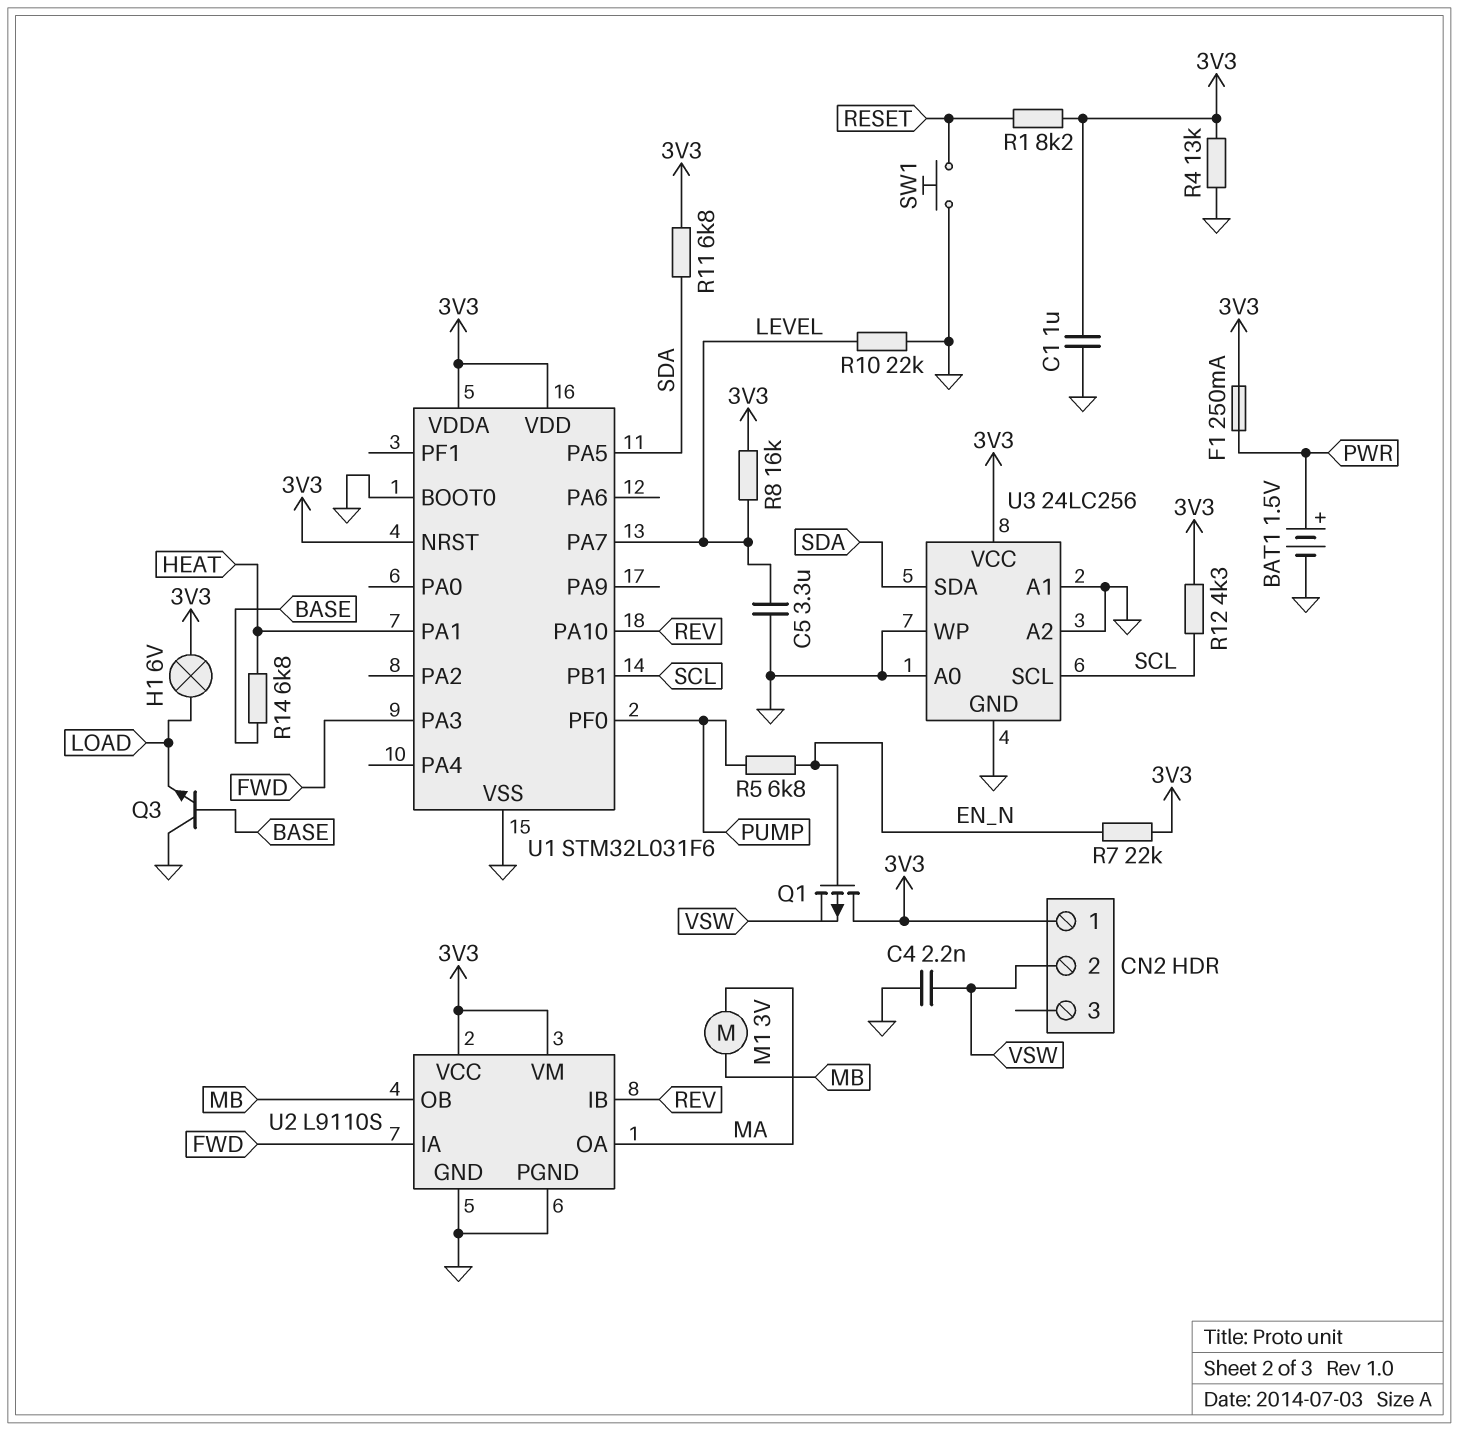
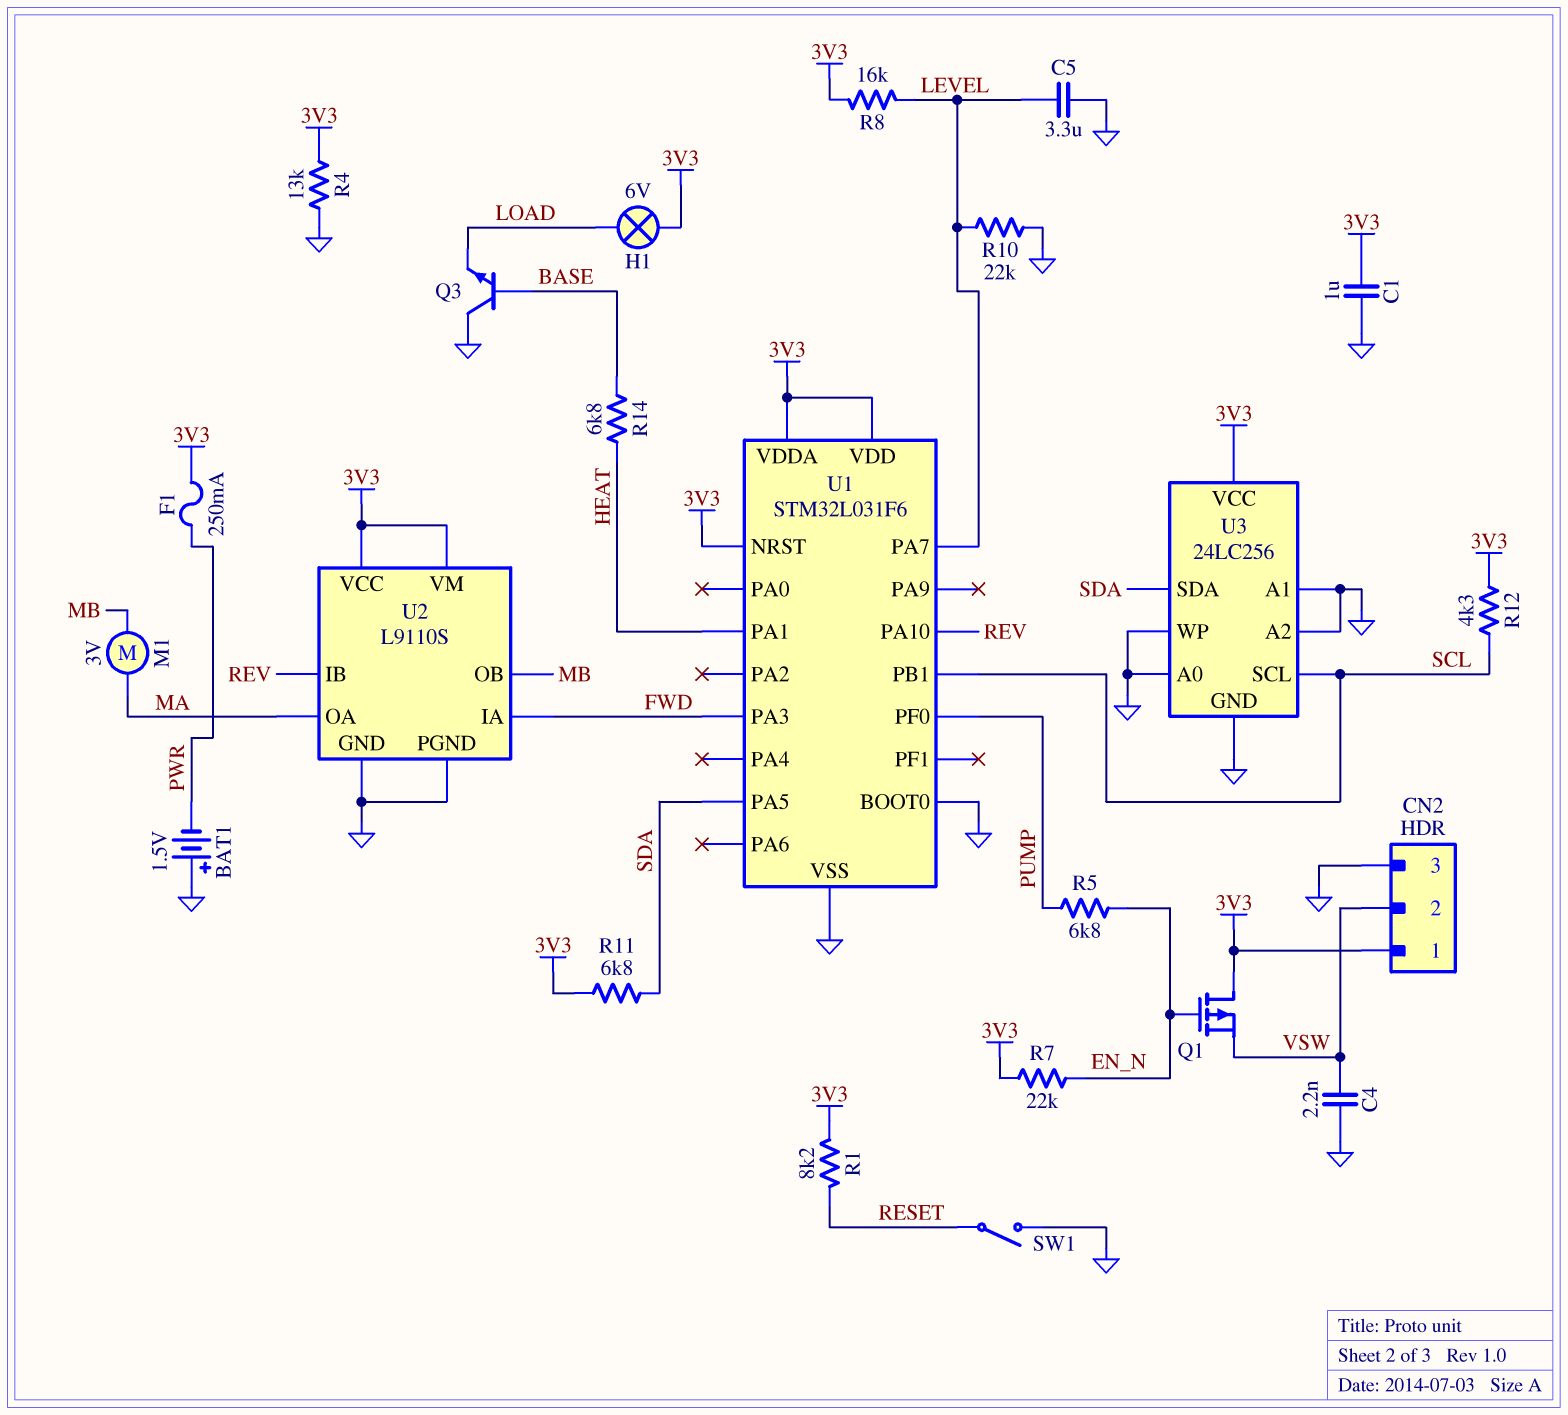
BAT1: 1.5V (plus PWR, minus GND) -> 1.5V (plus GND, minus PWR)
CN2 pin 3: none -> GND
SW1: button (GND, RESET) -> switch (GND, RESET)

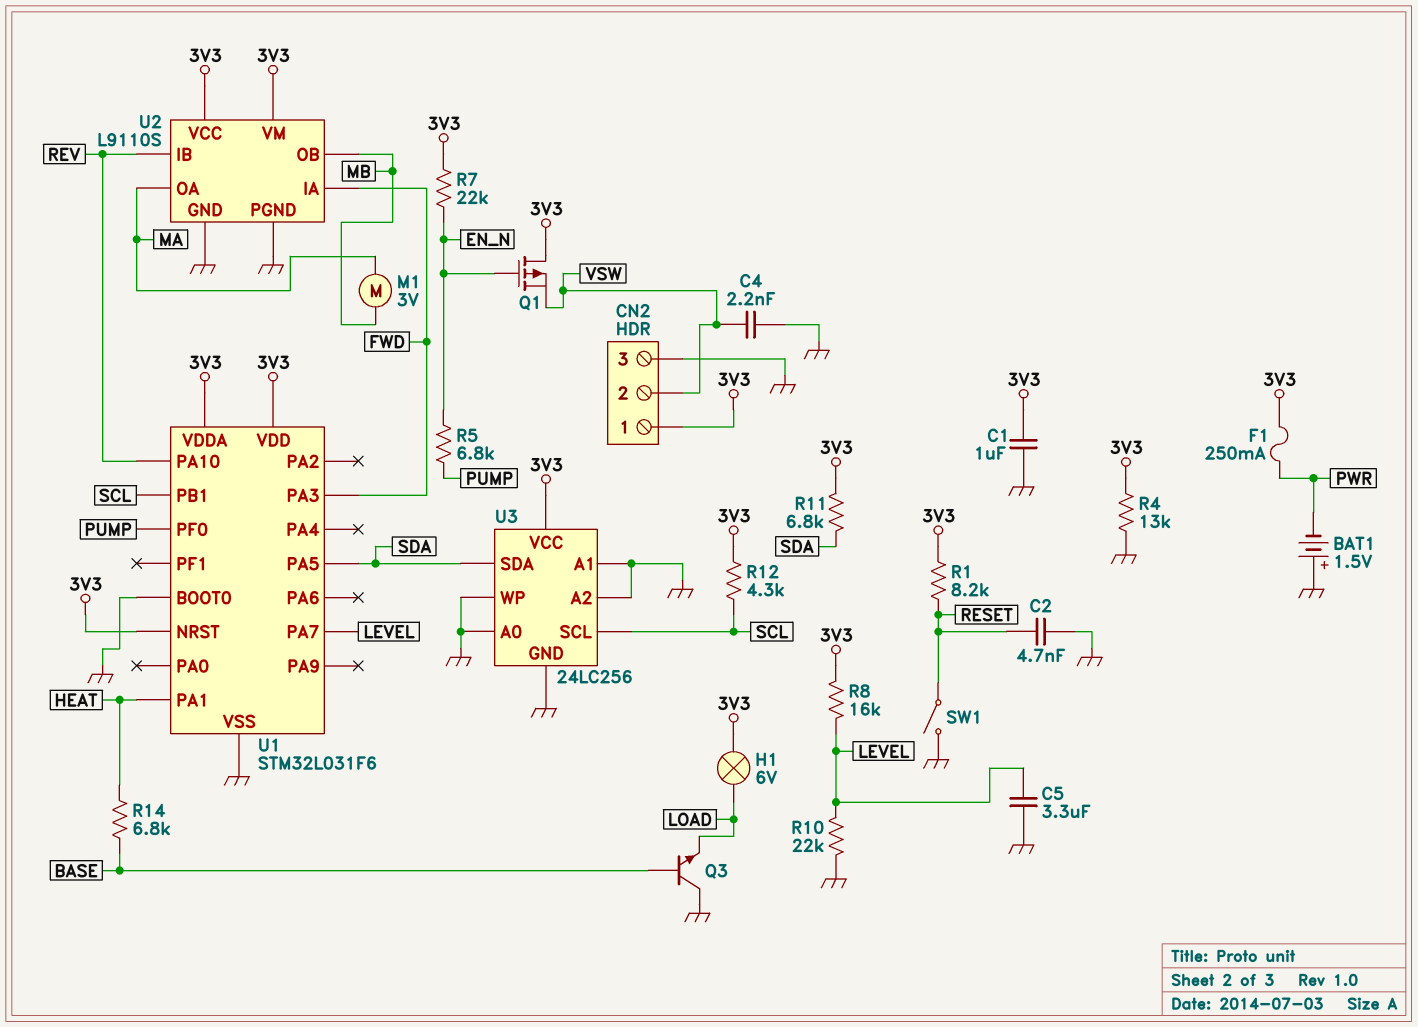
C2: none -> 4.7nF (GND, RESET)

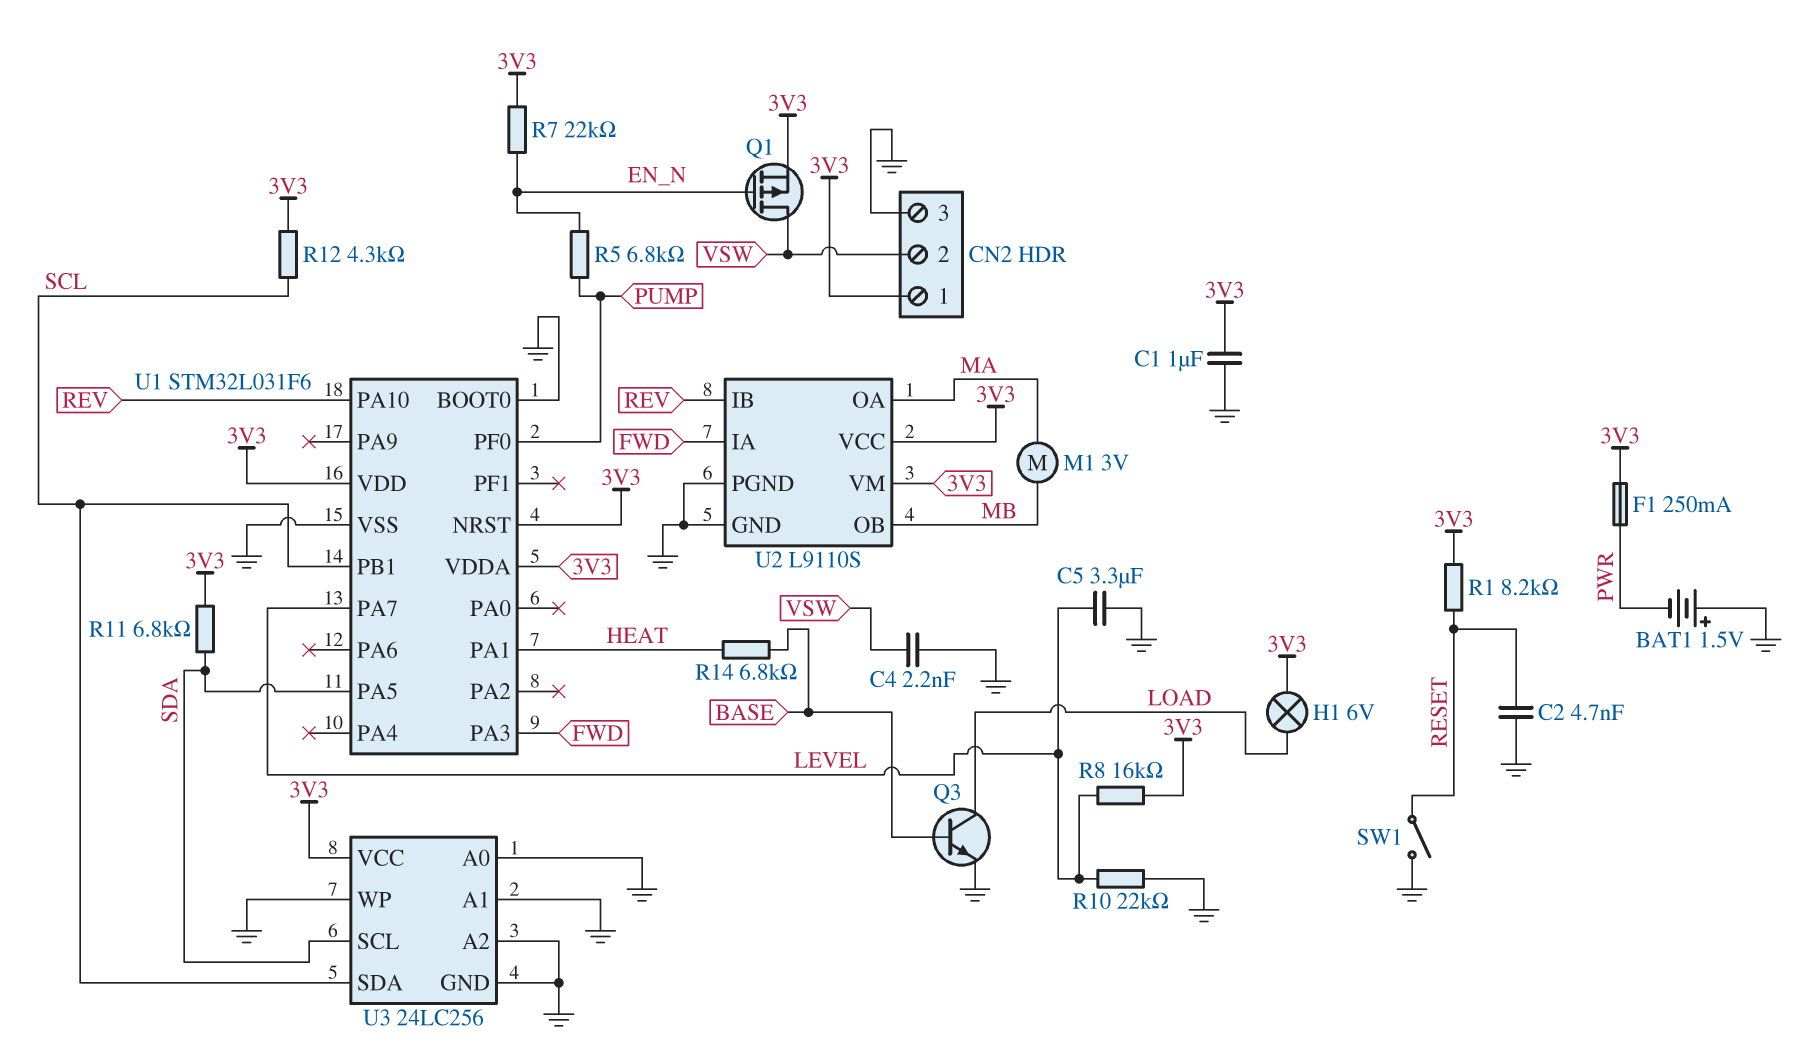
Q1: PMOS (G EN_N, D 3V3, S VSW) -> PMOS (G EN_N, D VSW, S 3V3)
Q3: NPN (B BASE, C GND, E LOAD) -> NPN (B BASE, C LOAD, E GND)
R4: 13k (3V3, GND) -> none
U3 pin SCL: SCL -> SDA
U3 pin SDA: SDA -> SCL

